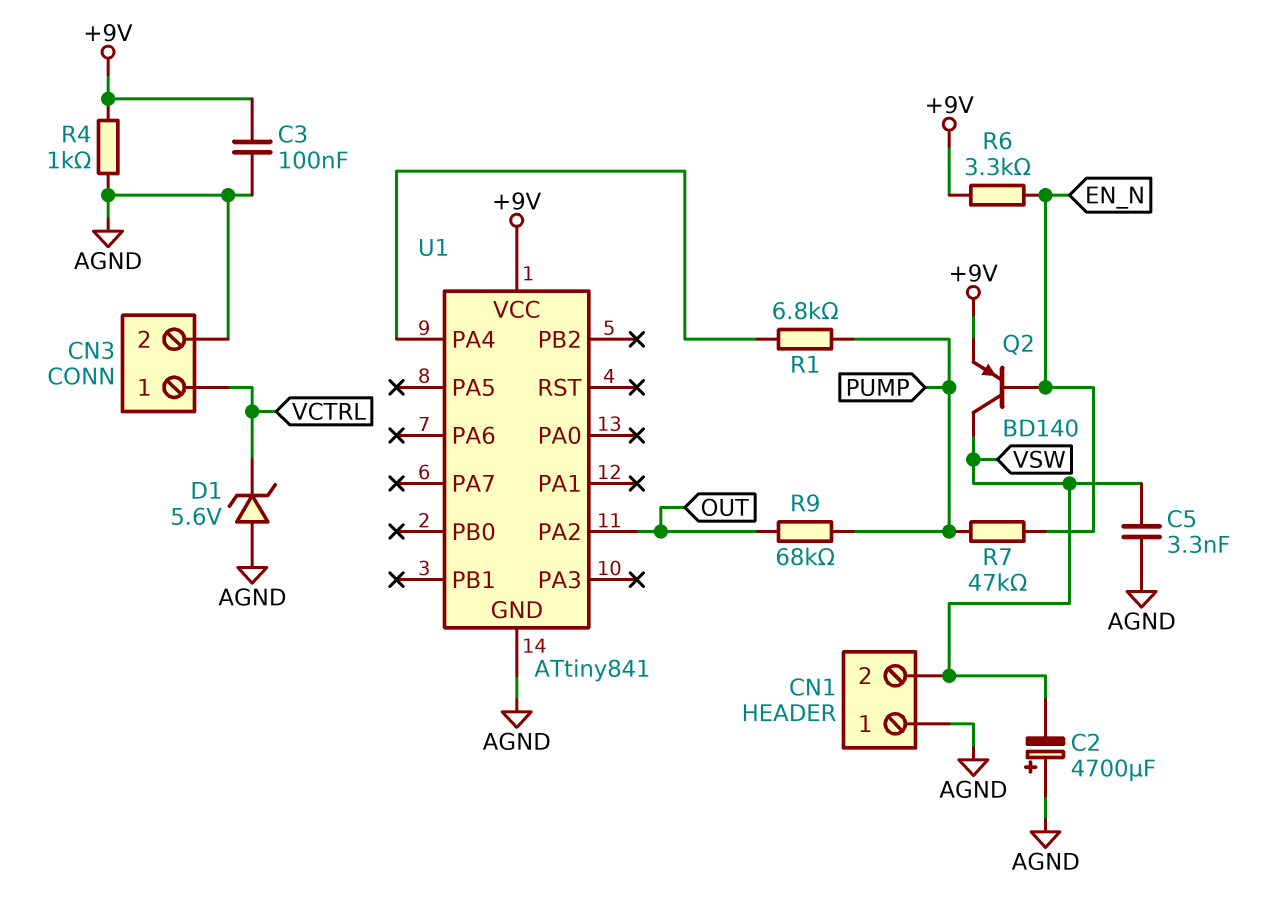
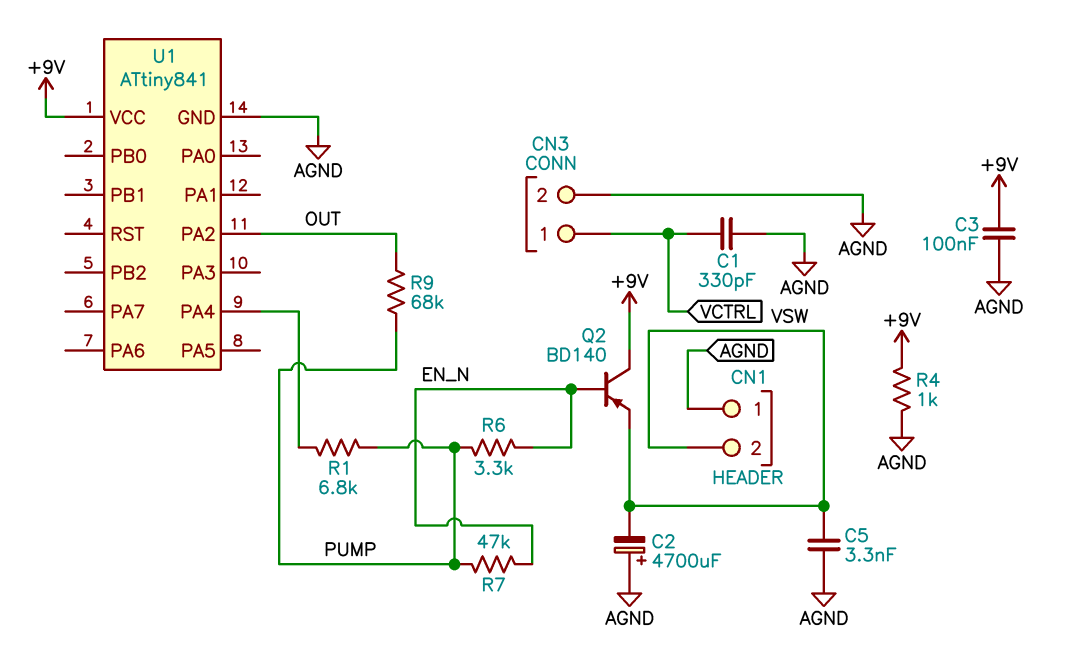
C1: none -> 330pF (AGND, VCTRL)
D1: zener 5.6V (A AGND, K VCTRL) -> none
Q2: PNP BD140 (B EN_N, C VSW, E +9V) -> PNP BD140 (B EN_N, C +9V, E VSW)
R6: 3.3k (+9V, EN_N) -> 3.3k (EN_N, PUMP)

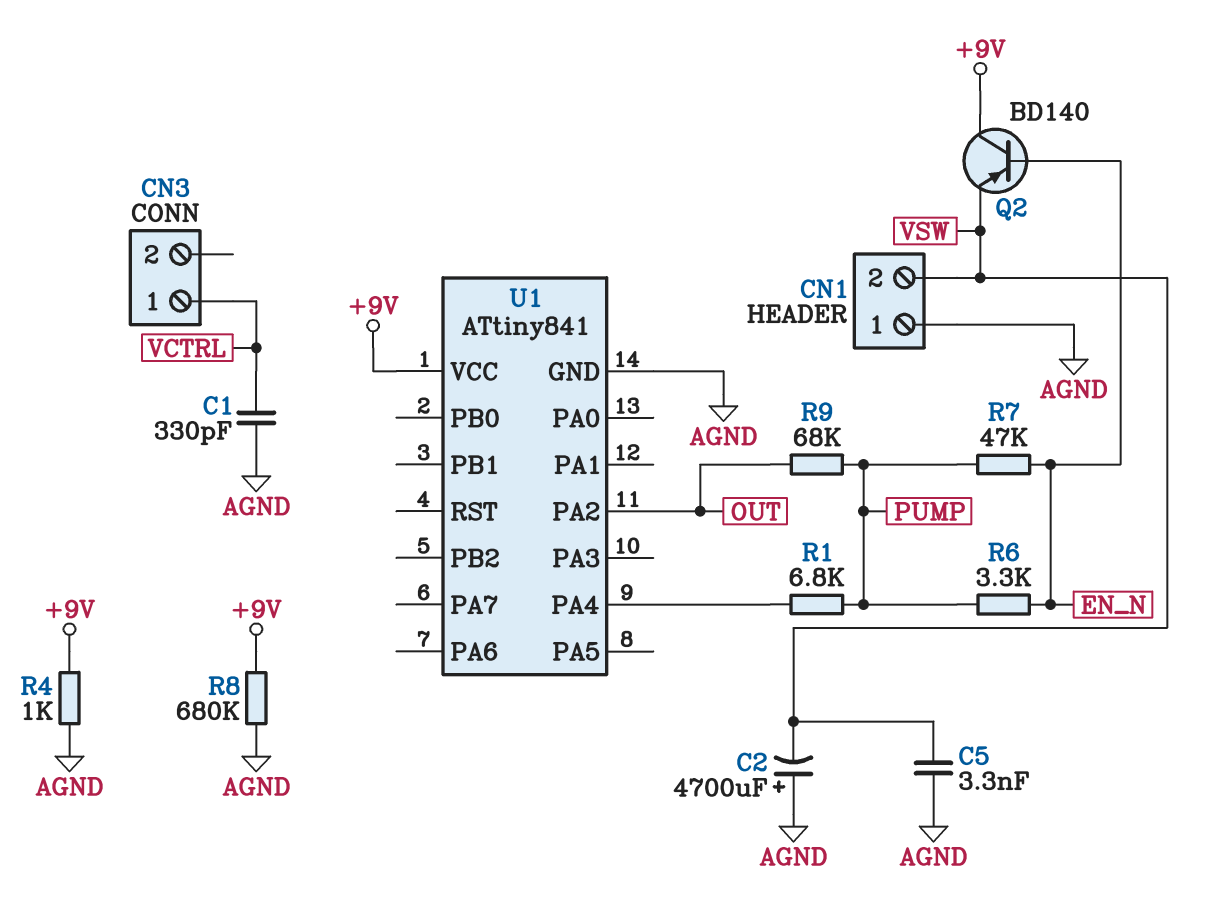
C3: 100nF (+9V, AGND) -> none
CN3 pin 2: AGND -> none
R8: none -> 680k (+9V, AGND)

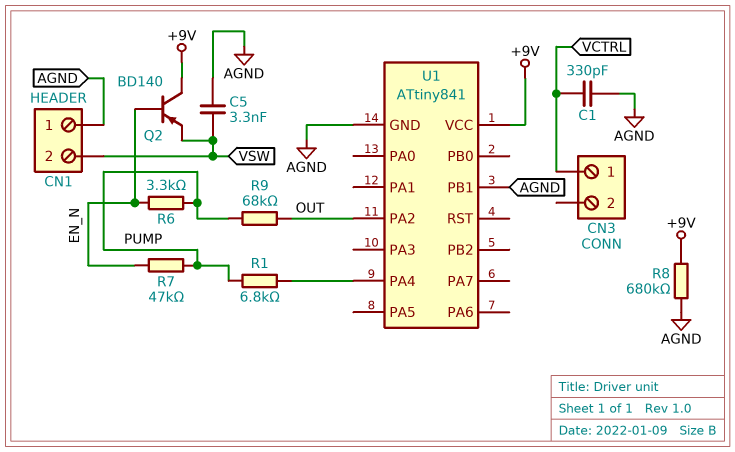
C2: 4700uF (plus AGND, minus VSW) -> none
R4: 1k (+9V, AGND) -> none
U1 pin PB1: none -> AGND

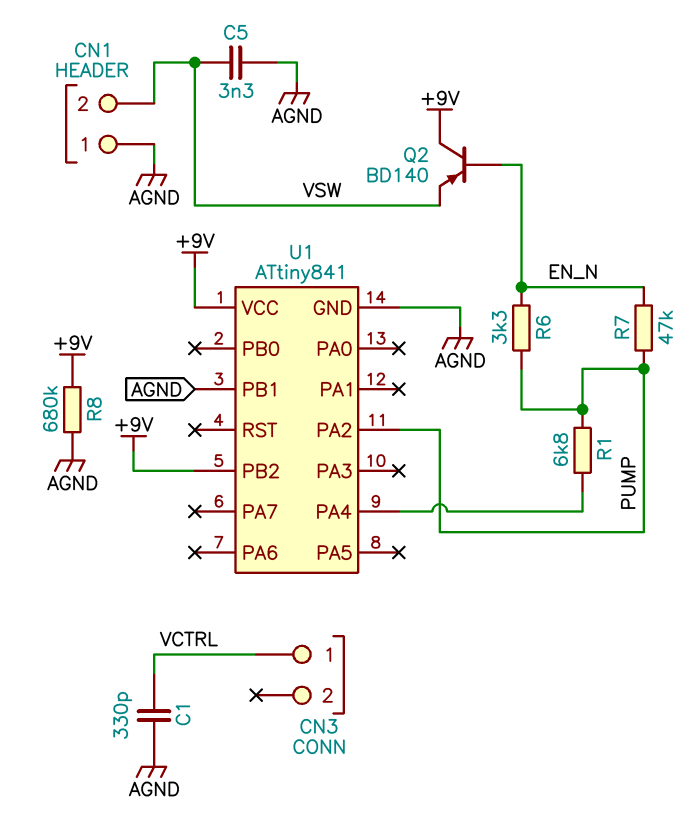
R9: 68k (OUT, PUMP) -> none
U1 pin PA2: OUT -> PUMP
U1 pin PB2: none -> +9V

